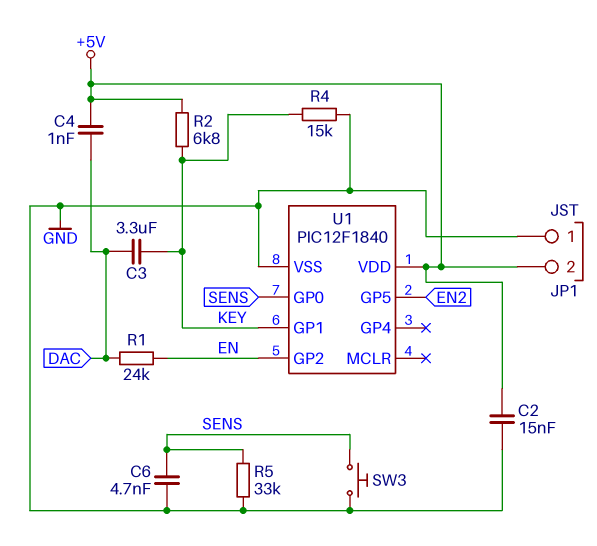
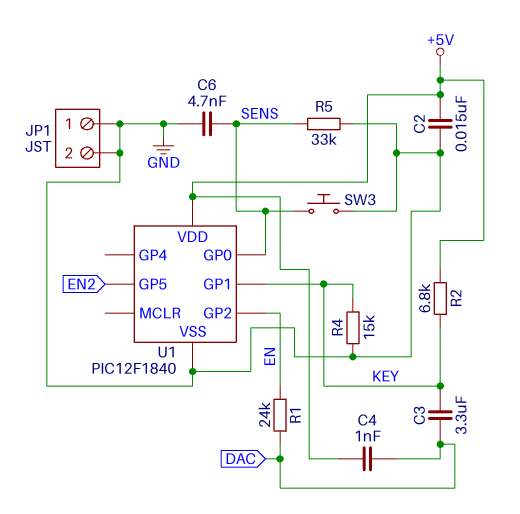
JP1 pin 2: +5V -> GND

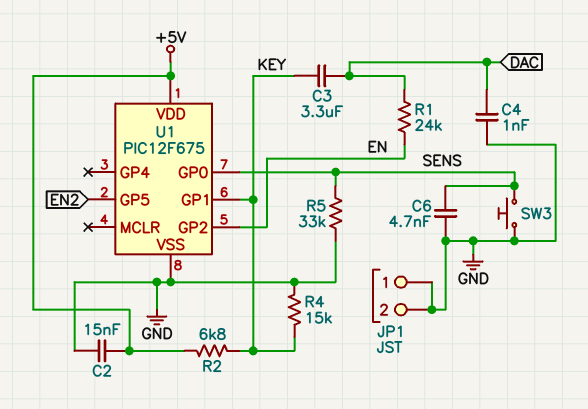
C4: 1nF (+5V, DAC) -> 1nF (DAC, GND)
U1: PIC12F1840 -> PIC12F675

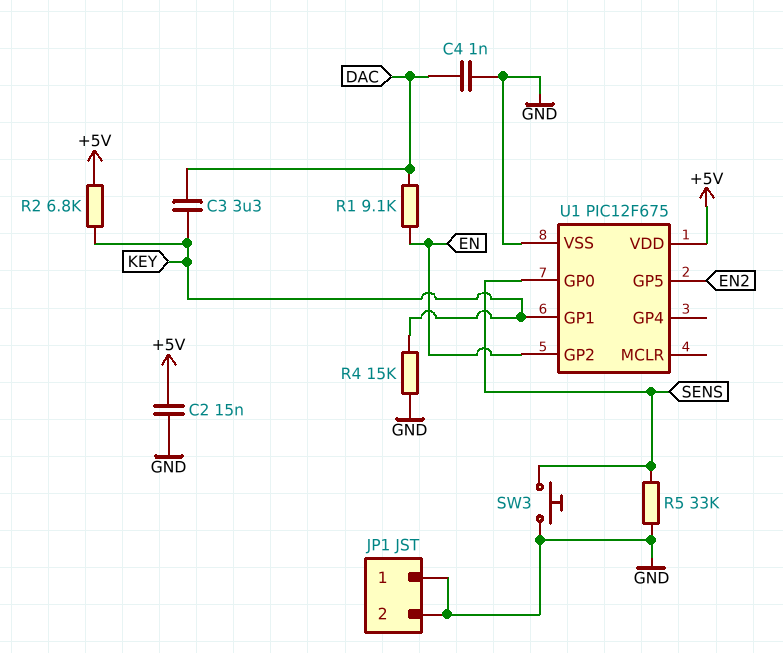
C6: 4.7nF (GND, SENS) -> none
R1: 24k (DAC, EN) -> 9.1k (DAC, EN)

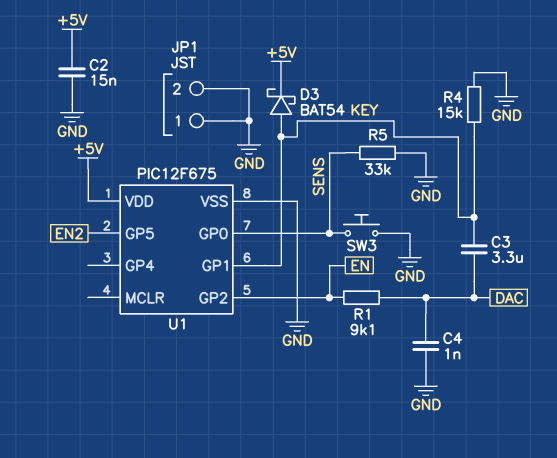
D3: none -> schottky BAT54 (A KEY, K +5V)
R2: 6.8k (+5V, KEY) -> none

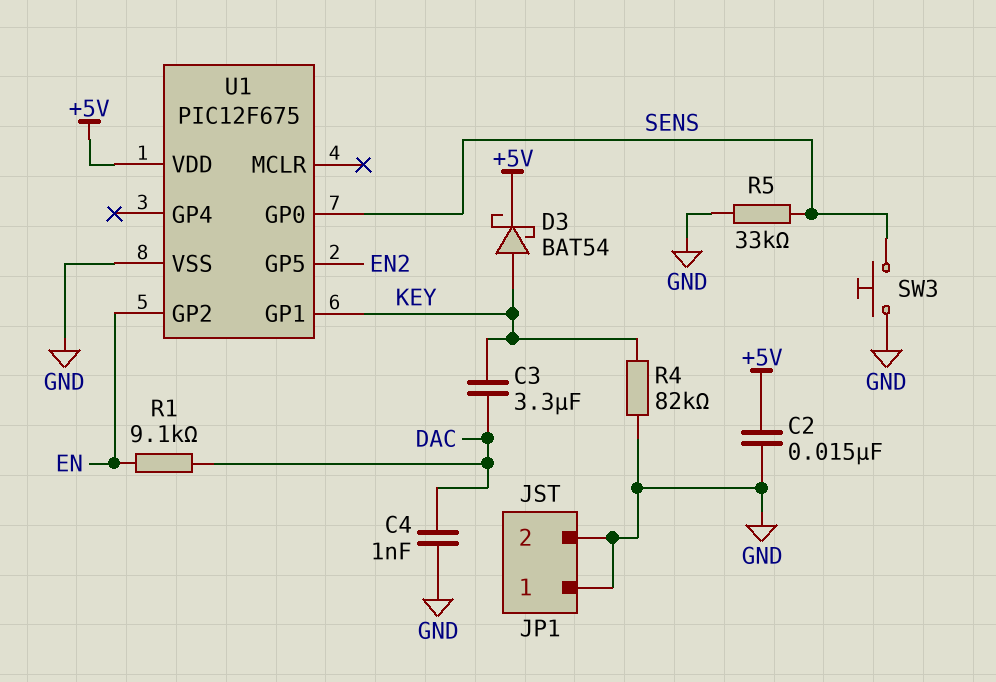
R4: 15k (GND, KEY) -> 82k (GND, KEY)

